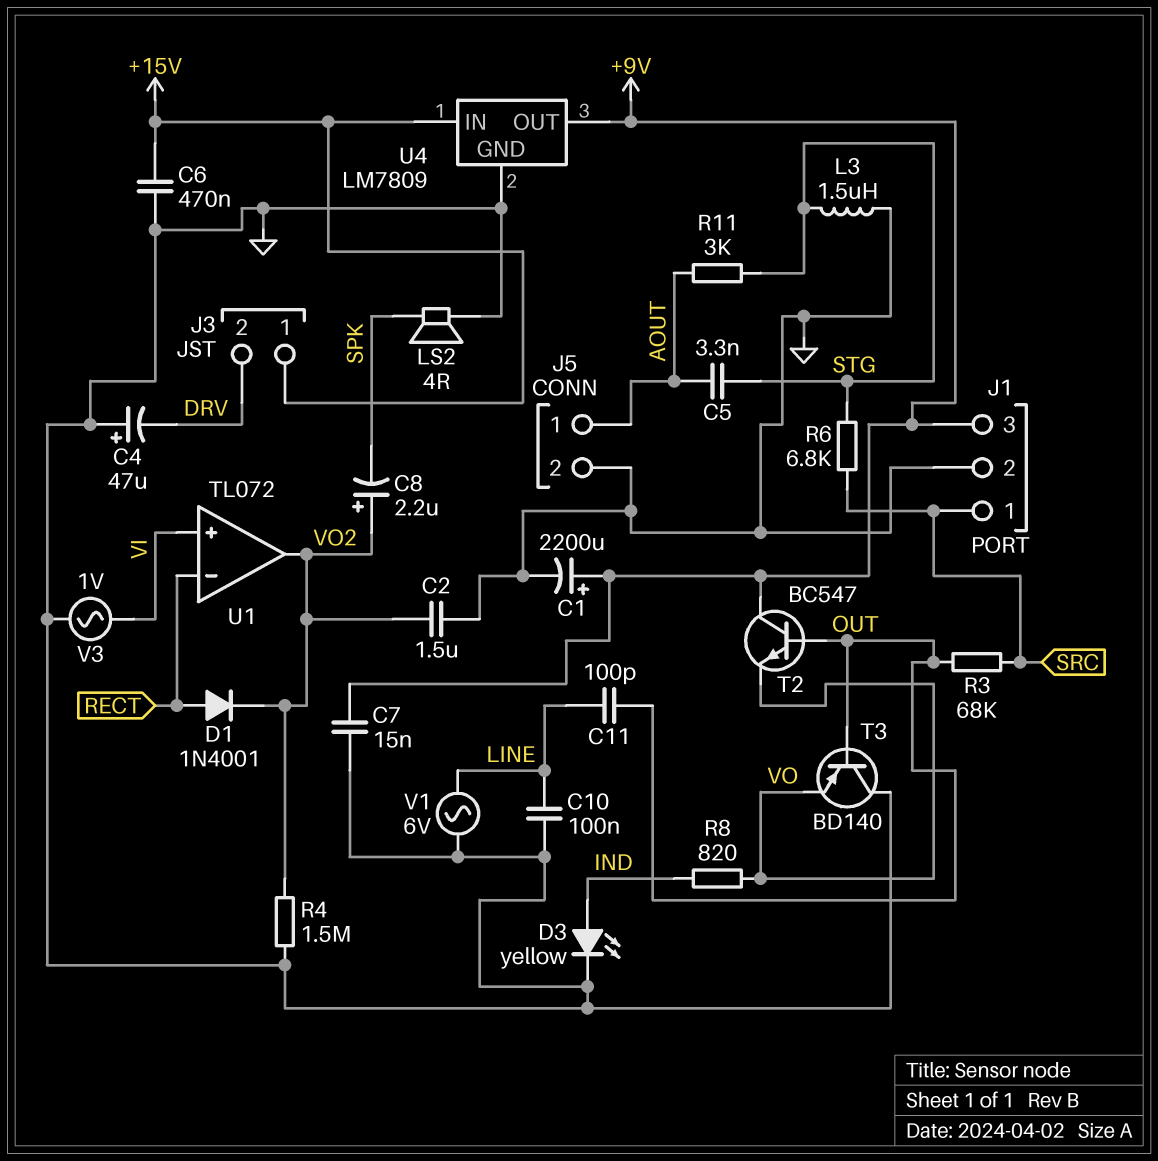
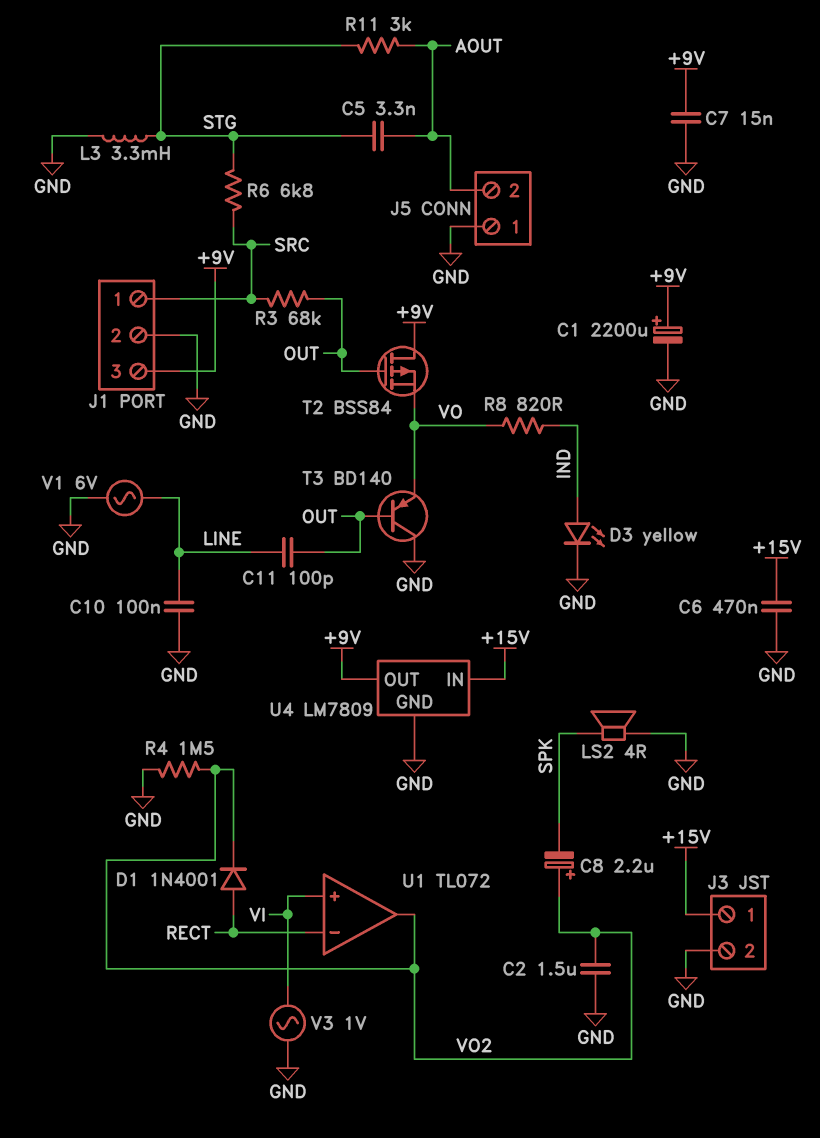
C4: 47uF (plus GND, minus DRV) -> none
J3 pin 2: DRV -> GND
J5 pin 1: AOUT -> GND
J5 pin 2: GND -> AOUT
L3: 1.5uH (GND, STG) -> 3.3mH (GND, STG)
T2: NPN BC547 (B OUT, C +9V, E VO) -> PMOS BSS84 (G OUT, D +9V, S VO)

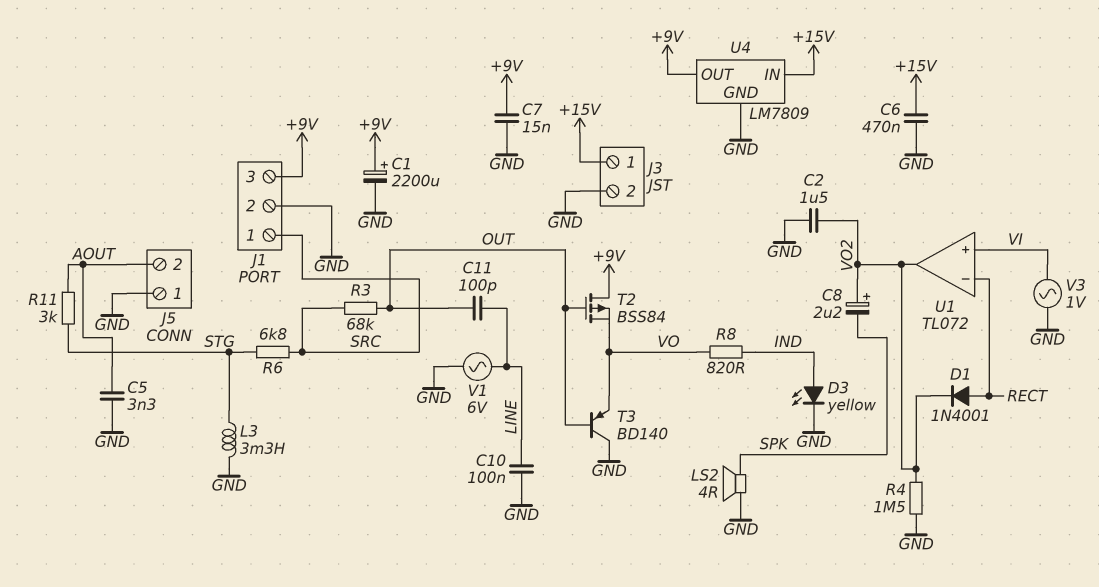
C5: 3.3nF (AOUT, STG) -> 3.3nF (AOUT, GND)

